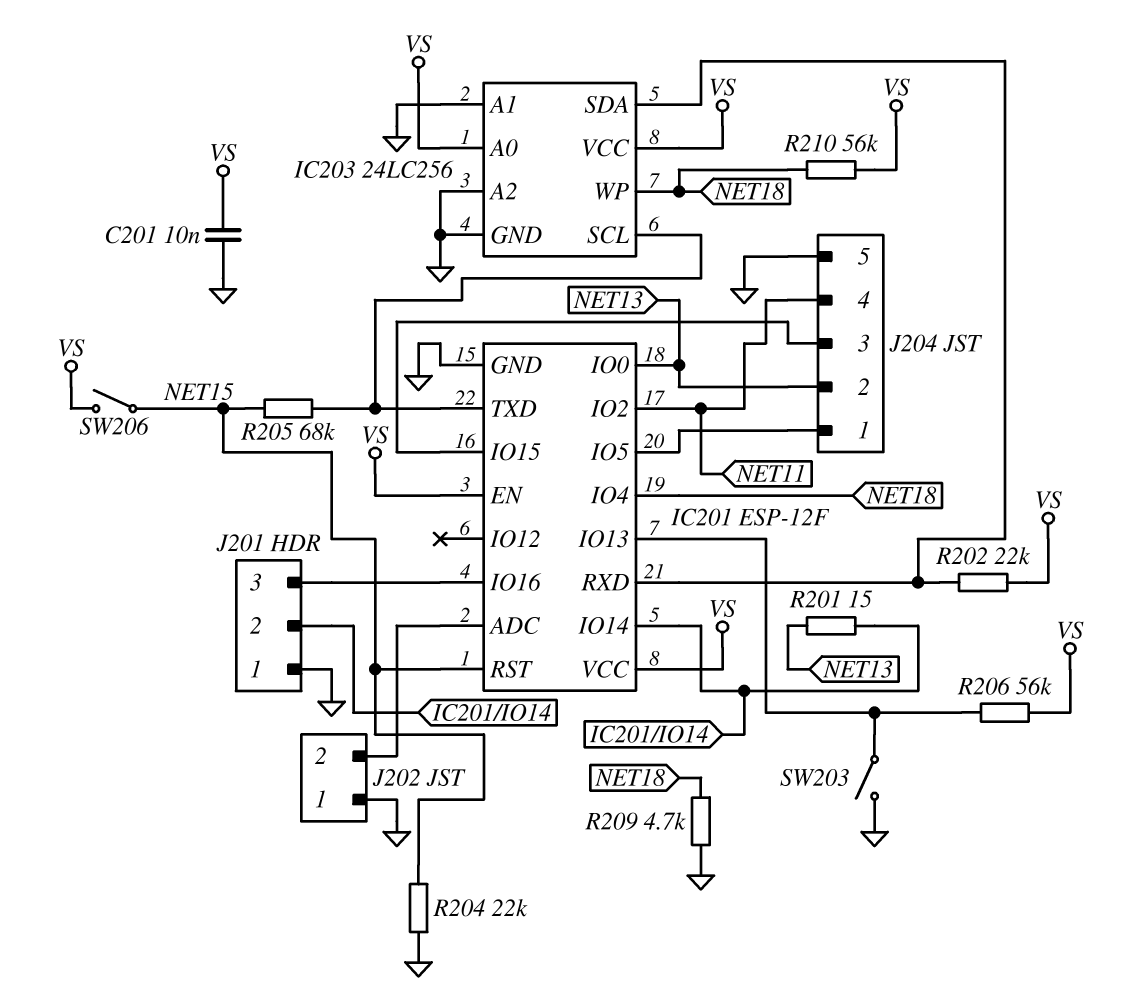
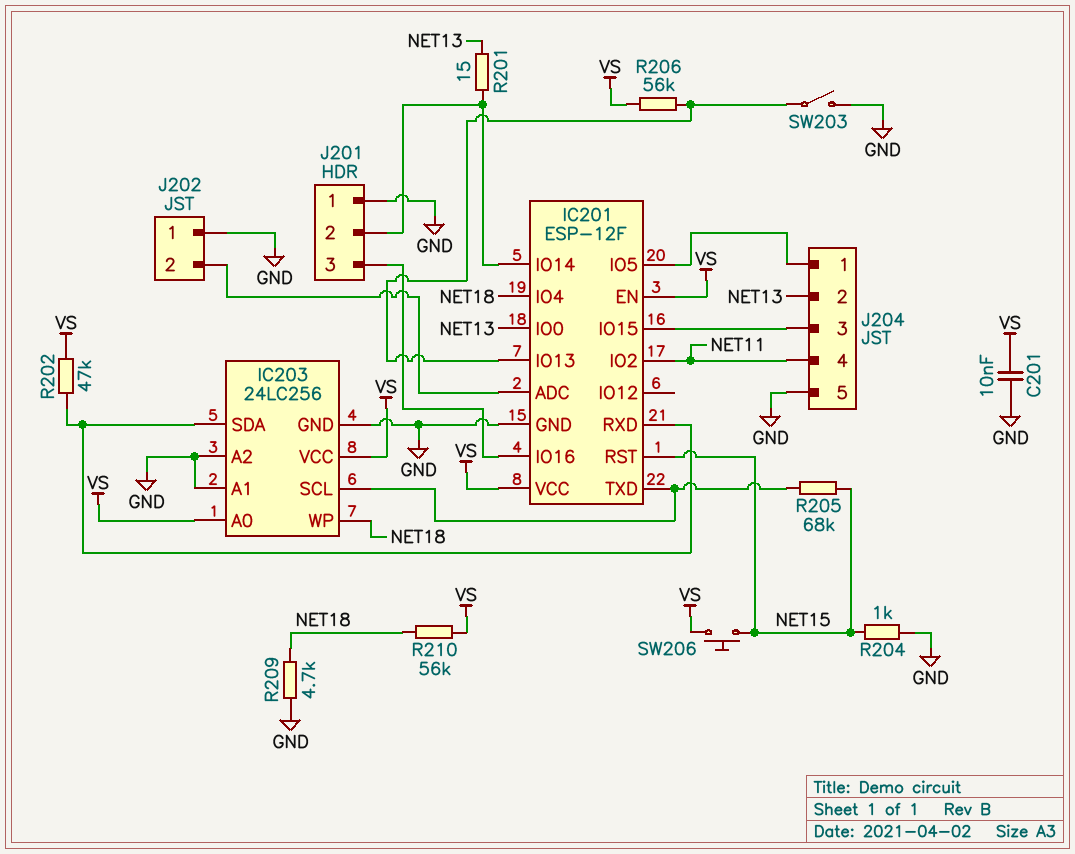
R202: 22k (IC201/RXD, VS) -> 47k (IC201/RXD, VS)
R204: 22k (GND, NET15) -> 1k (GND, NET15)
SW206: switch (NET15, VS) -> button (NET15, VS)

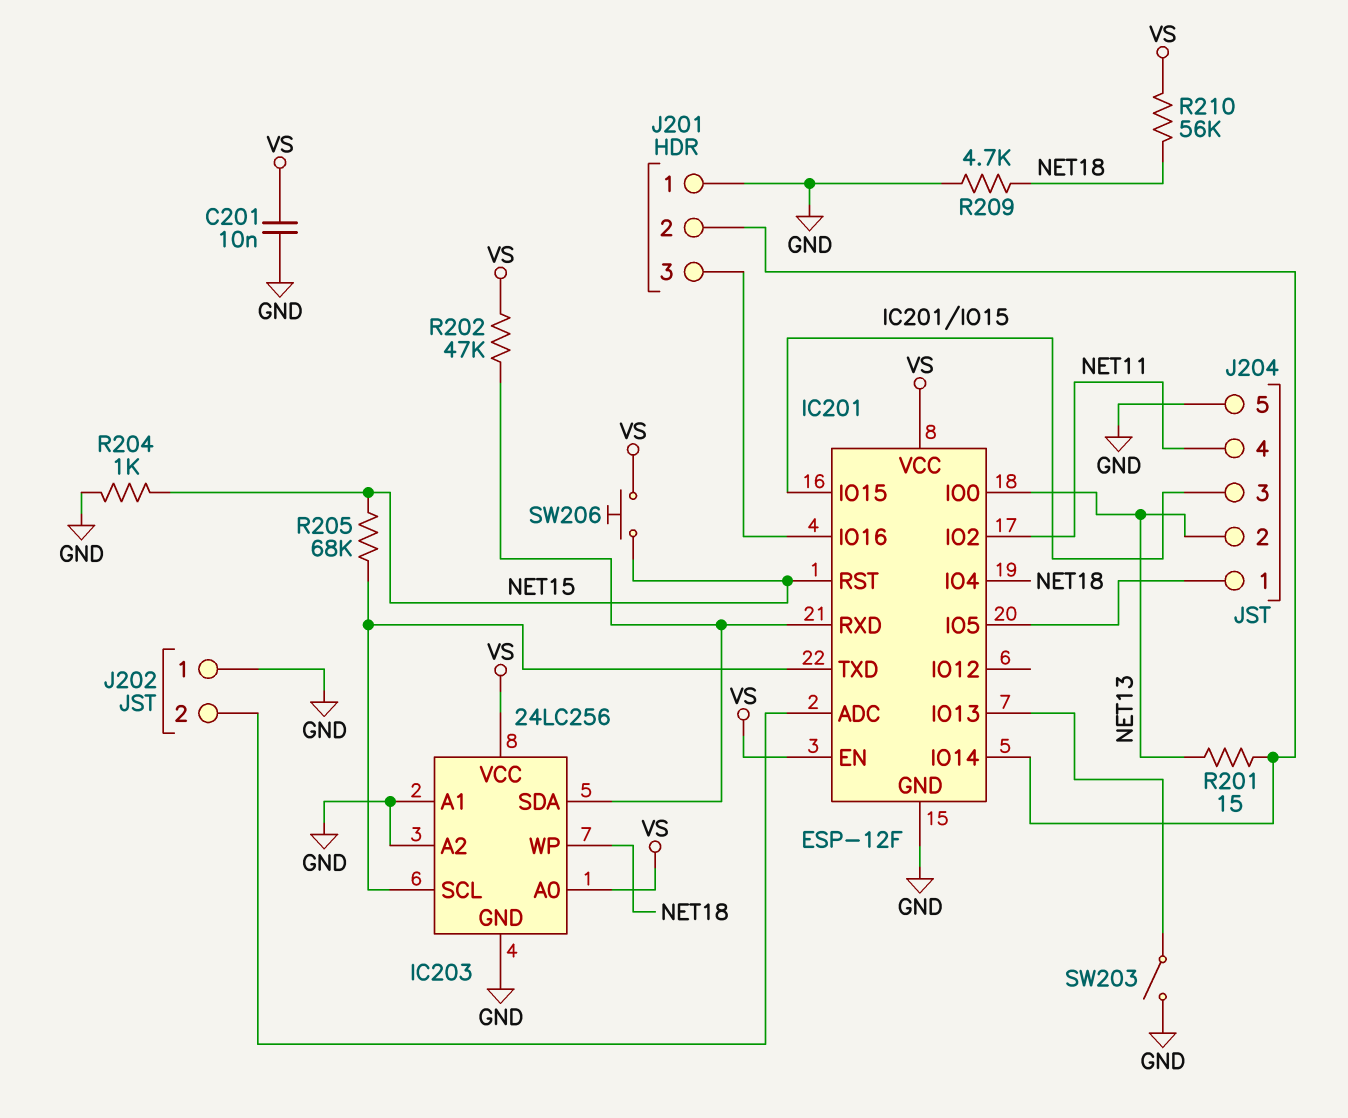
R206: 56k (IC201/IO13, VS) -> none

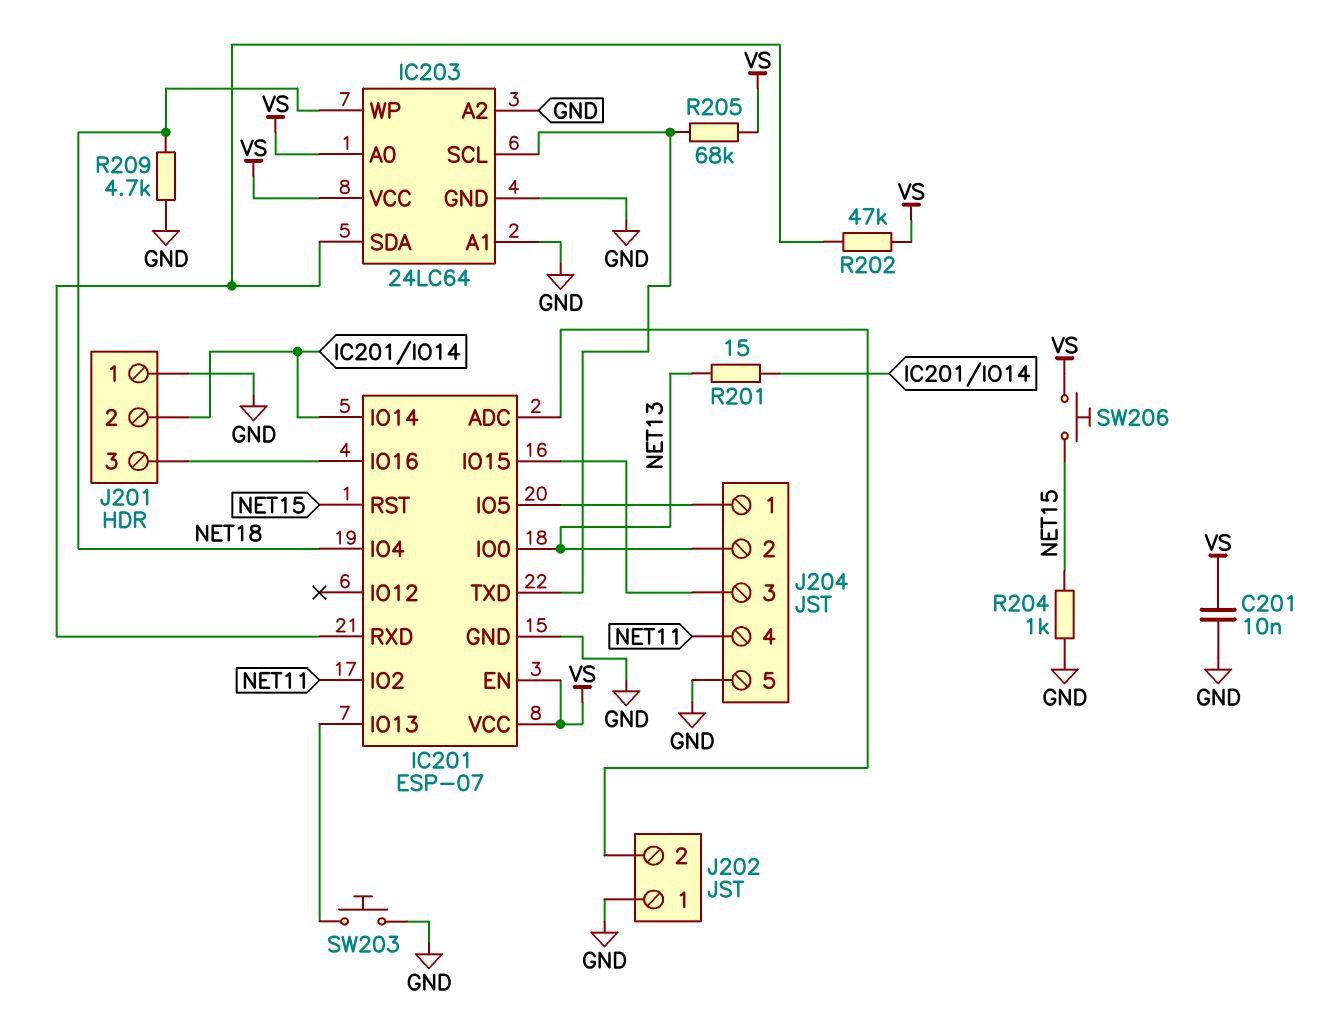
IC201: ESP-12F -> ESP-07
IC203: 24LC256 -> 24LC64
R205: 68k (IC201/TXD, NET15) -> 68k (IC201/TXD, VS)
R210: 56k (NET18, VS) -> none
SW203: switch (GND, IC201/IO13) -> button (GND, IC201/IO13)

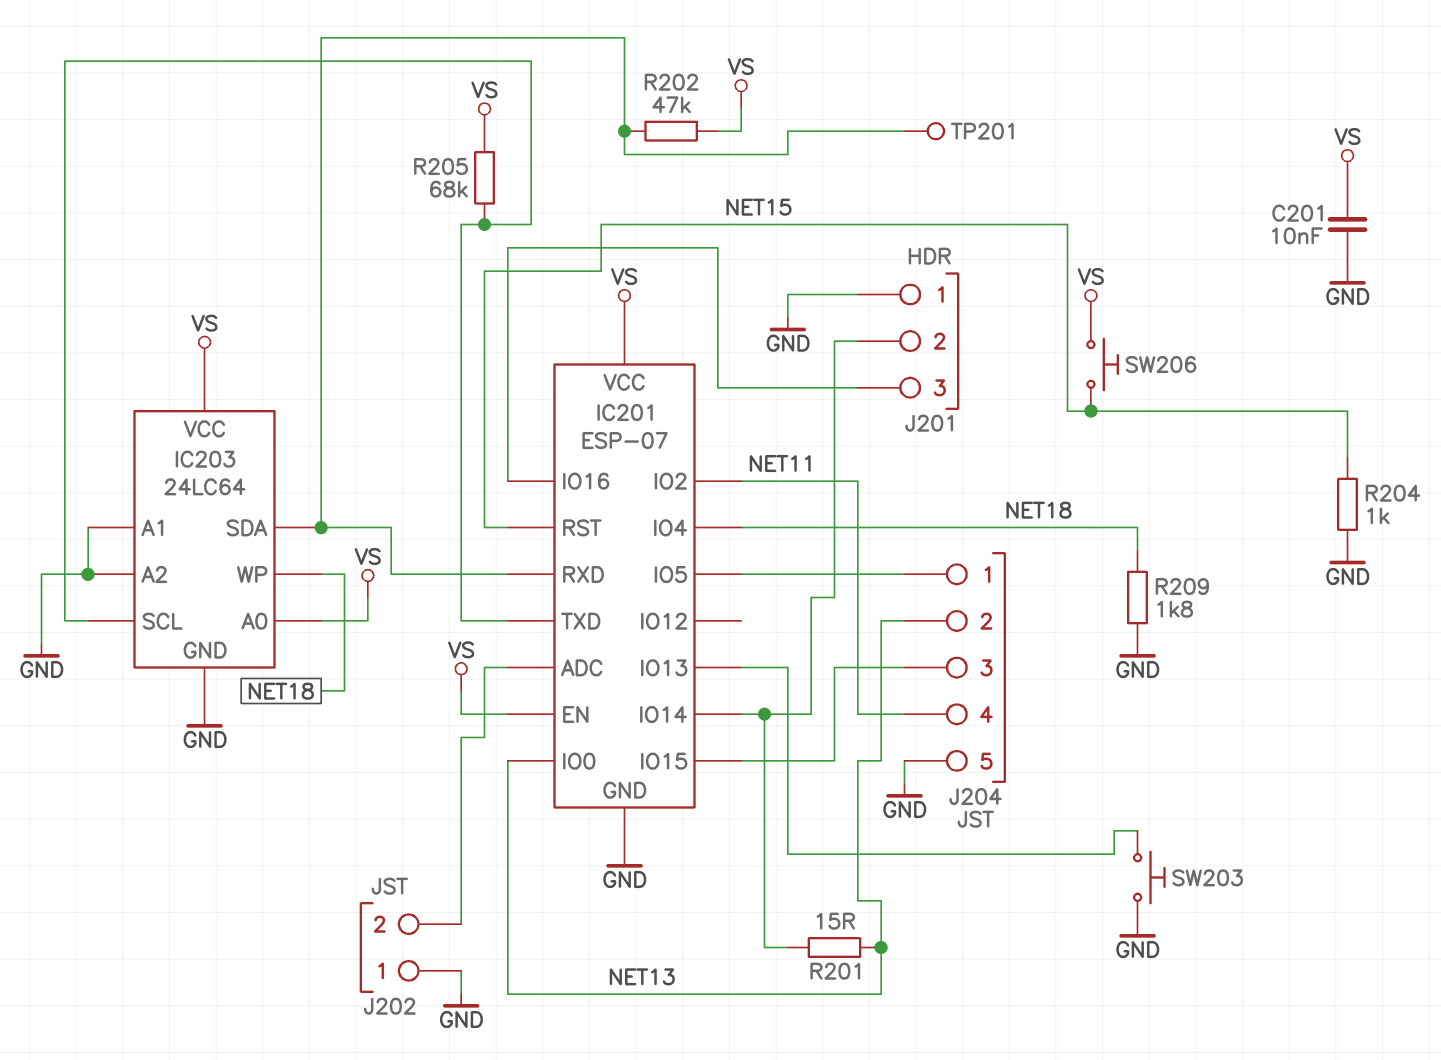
R209: 4.7k (GND, NET18) -> 1.8k (GND, NET18)
TP201: none -> test point (IC201/RXD)

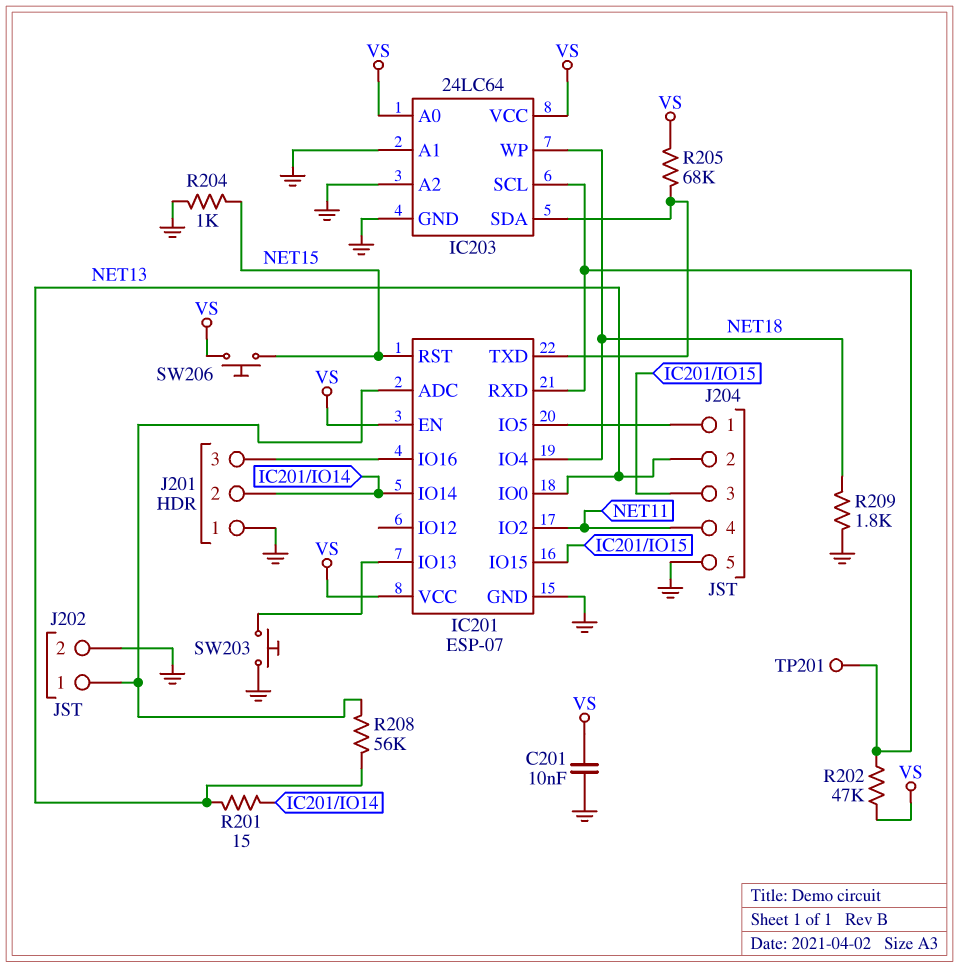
IC203 pin SCL: IC201/TXD -> IC201/RXD
IC203 pin SDA: IC201/RXD -> IC201/TXD
J202 pin 1: GND -> IC201/ADC
J202 pin 2: IC201/ADC -> GND
R208: none -> 56k (IC201/ADC, NET13)

